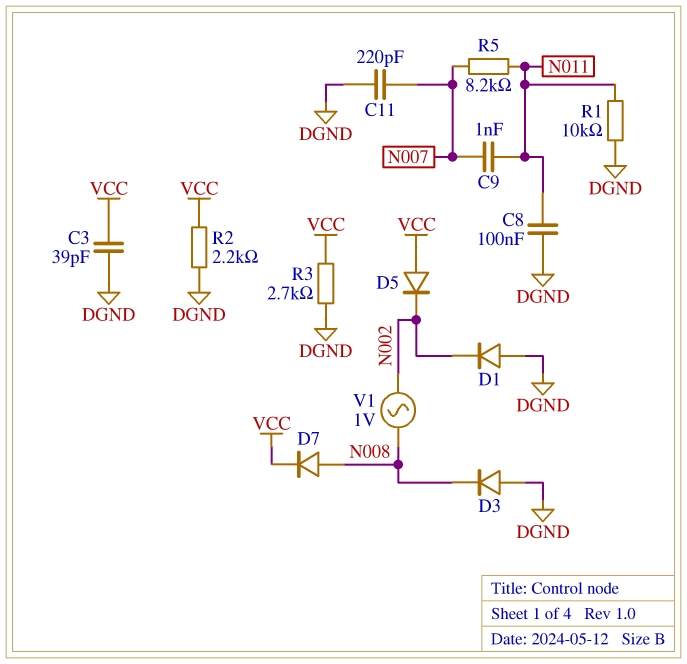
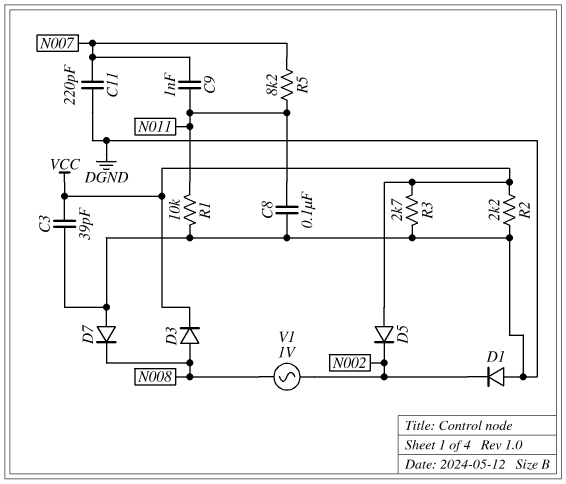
D3: diode (A DGND, K N008) -> diode (A N008, K VCC)
D7: diode (A N008, K VCC) -> diode (A DGND, K N008)

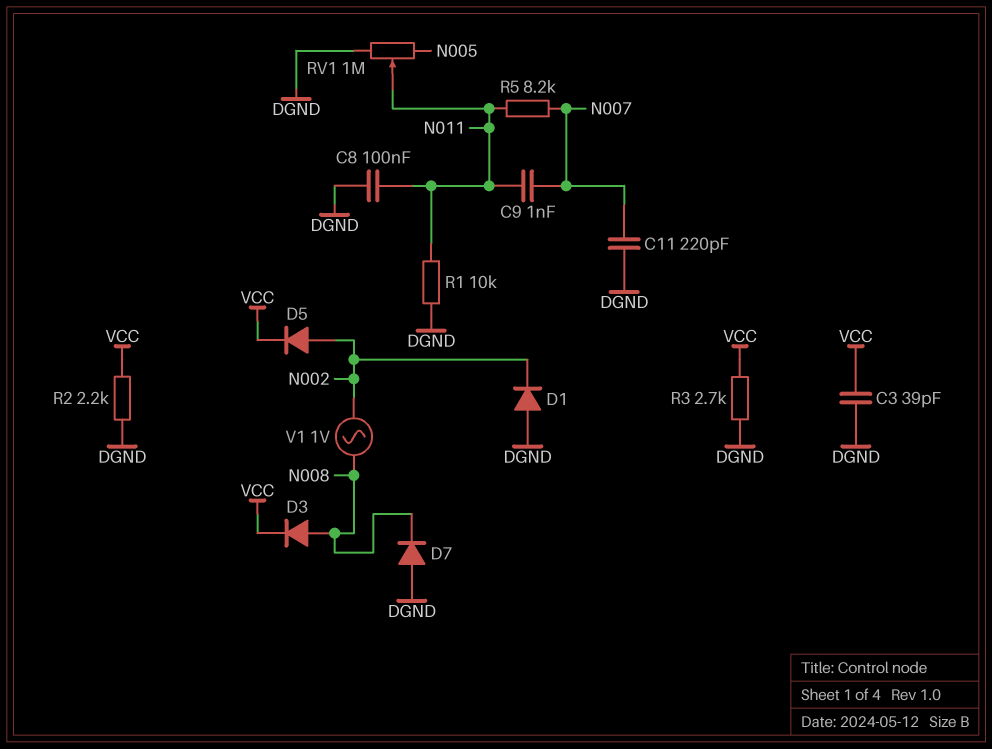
D5: diode (A VCC, K N002) -> diode (A N002, K VCC)
RV1: none -> 1M (DGND, N005, wiper N011)

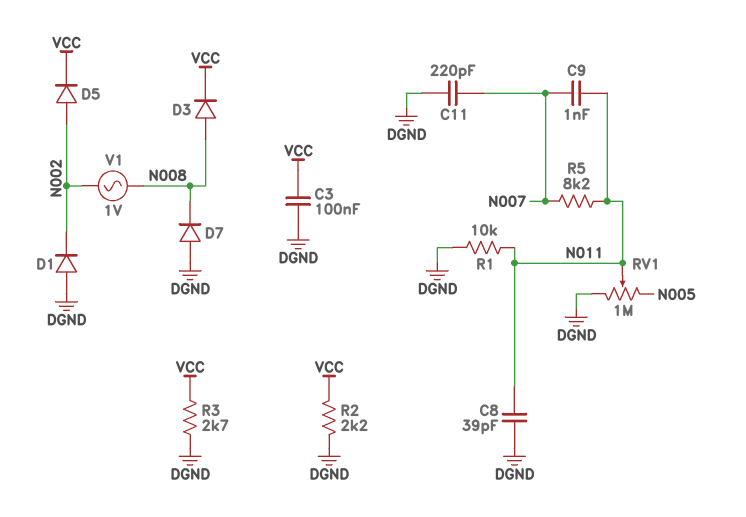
C3: 39pF (DGND, VCC) -> 100nF (DGND, VCC)
C8: 100nF (DGND, N011) -> 39pF (DGND, N011)

